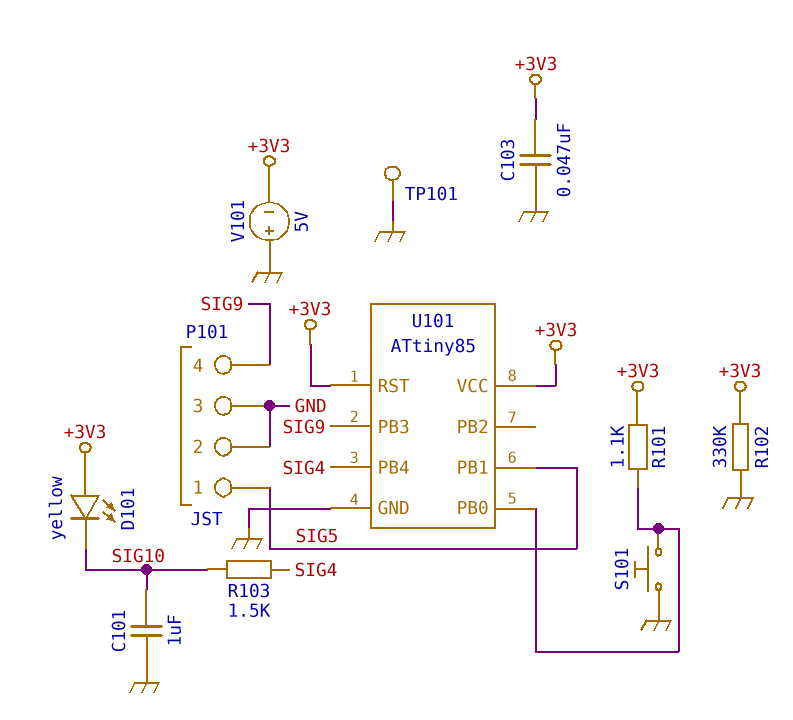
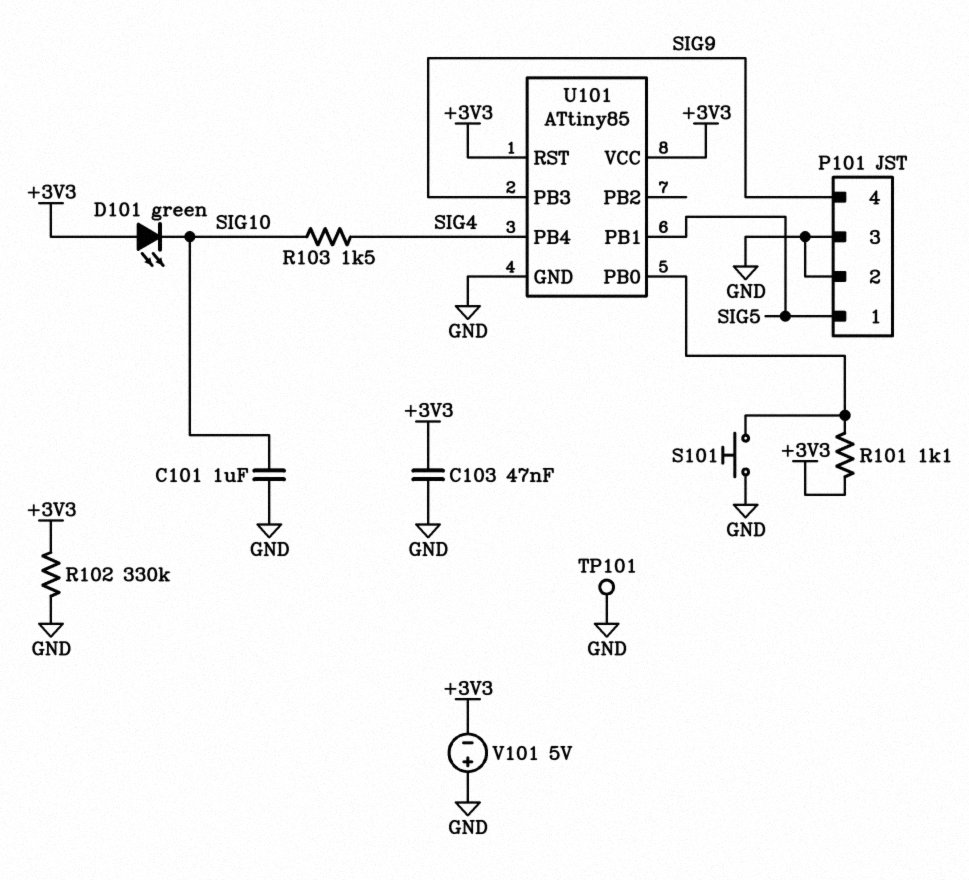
D101: LED yellow (A +3V3, K SIG10) -> LED green (A +3V3, K SIG10)

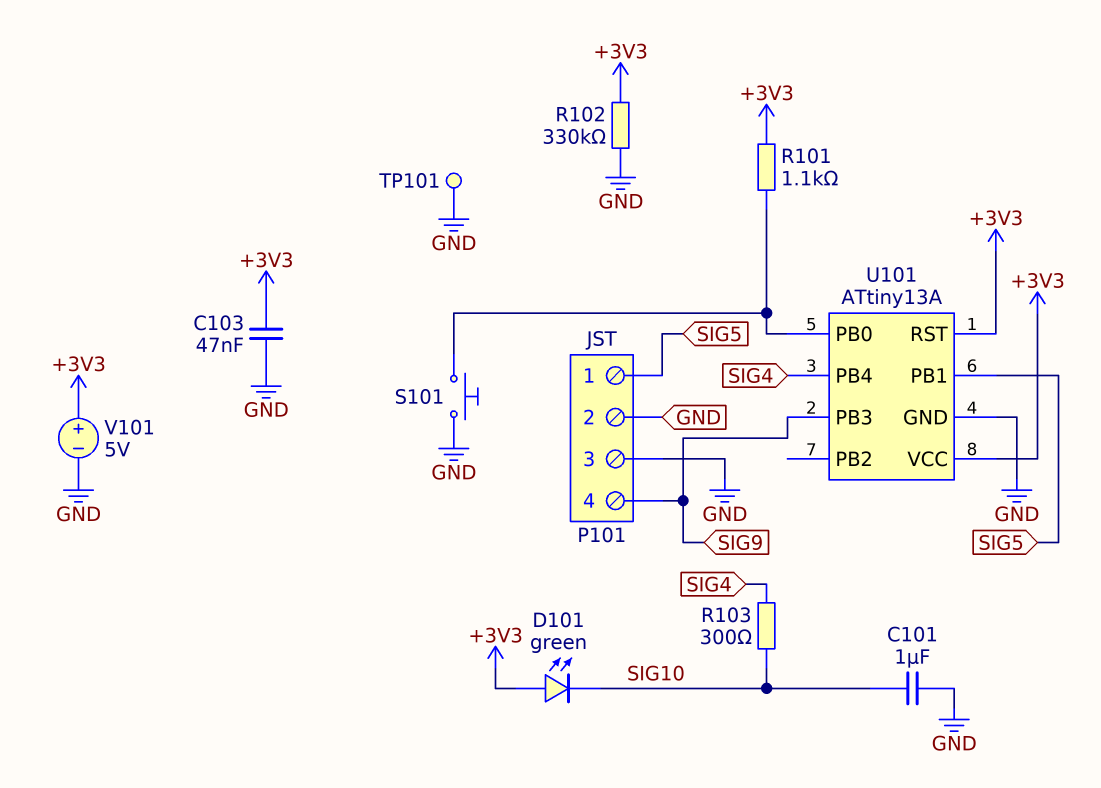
R103: 1.5k (SIG4, SIG10) -> 300 (SIG4, SIG10)
U101: ATtiny85 -> ATtiny13A
V101: 5V (plus GND, minus +3V3) -> 5V (plus +3V3, minus GND)

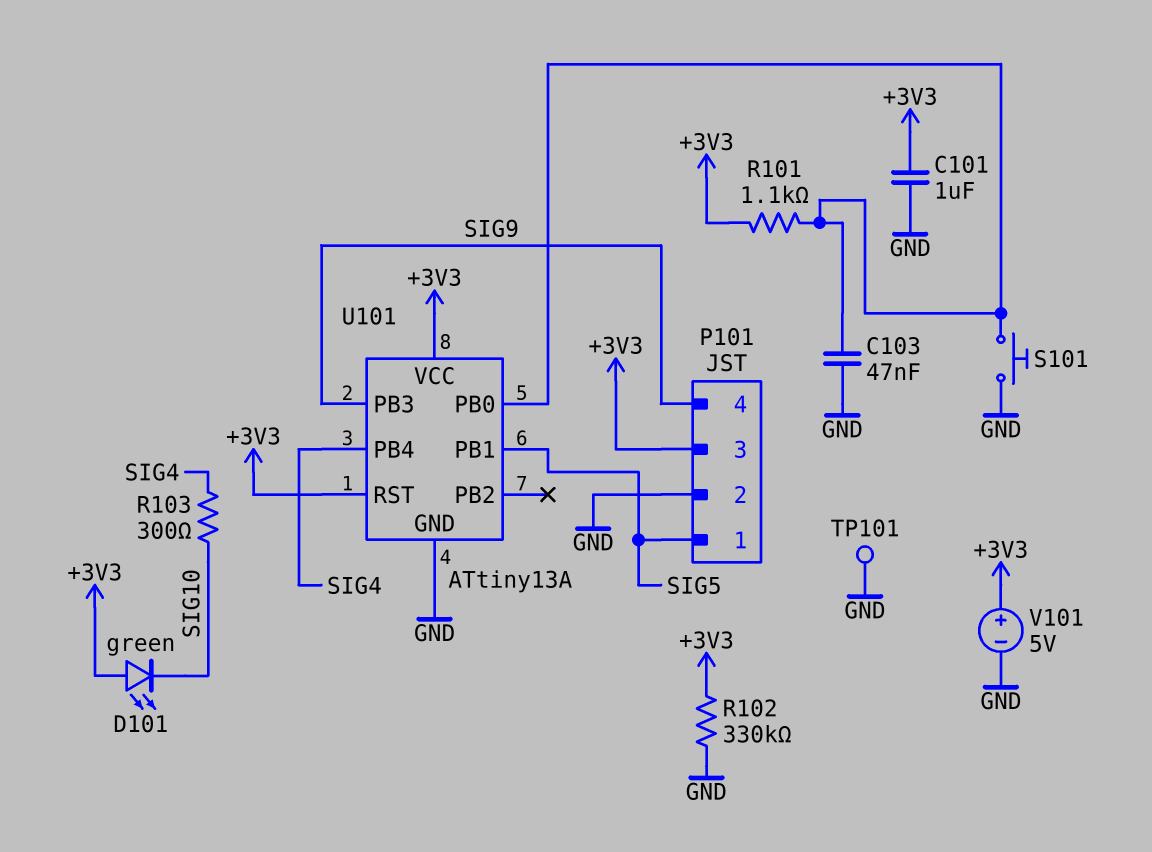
C101: 1uF (GND, SIG10) -> 1uF (+3V3, GND)
C103: 47nF (+3V3, GND) -> 47nF (GND, U101/PB0)
P101 pin 3: GND -> +3V3

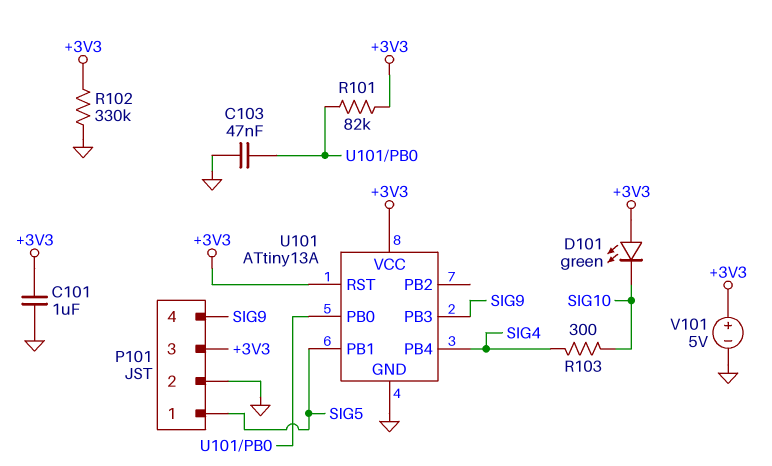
R101: 1.1k (+3V3, U101/PB0) -> 82k (+3V3, U101/PB0)
S101: button (GND, U101/PB0) -> none
TP101: test point (GND) -> none

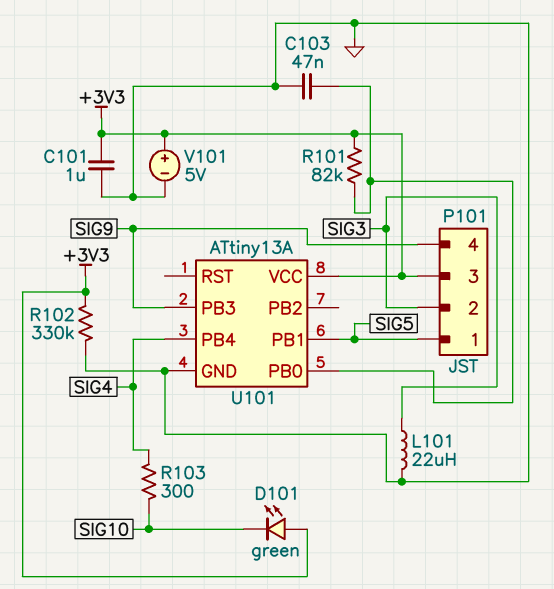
L101: none -> 22uH (GND, SIG3)
P101 pin 2: GND -> SIG3
U101 pin RST: +3V3 -> none

